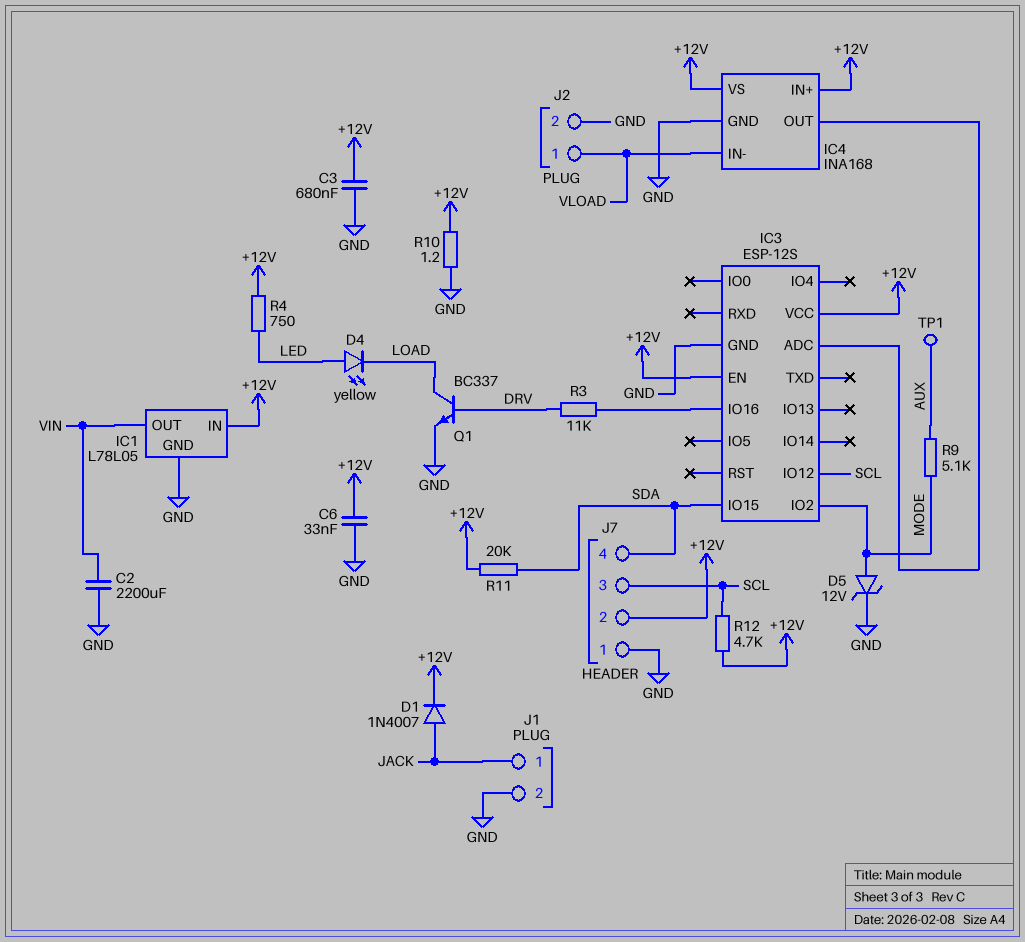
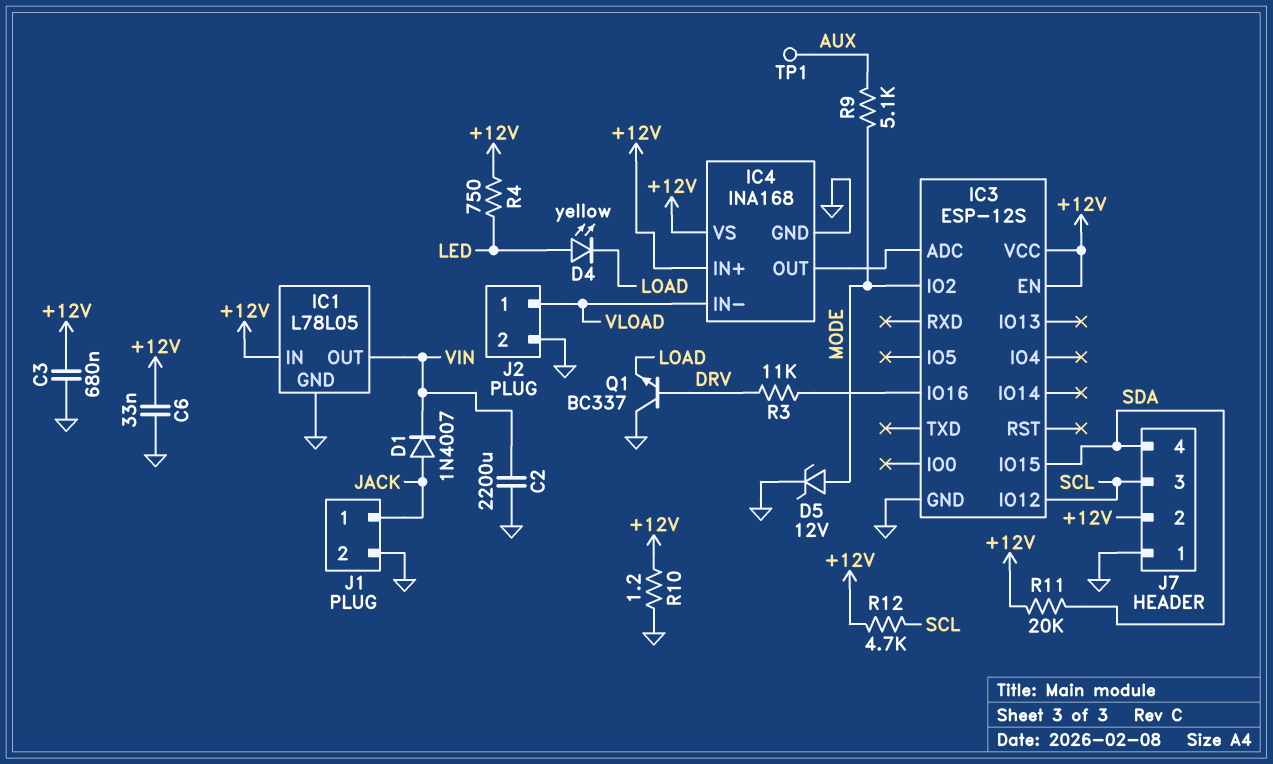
D1: diode 1N4007 (A JACK, K +12V) -> diode 1N4007 (A JACK, K VIN)
Q1: NPN BC337 (B DRV, C LOAD, E GND) -> NPN BC337 (B DRV, C GND, E LOAD)

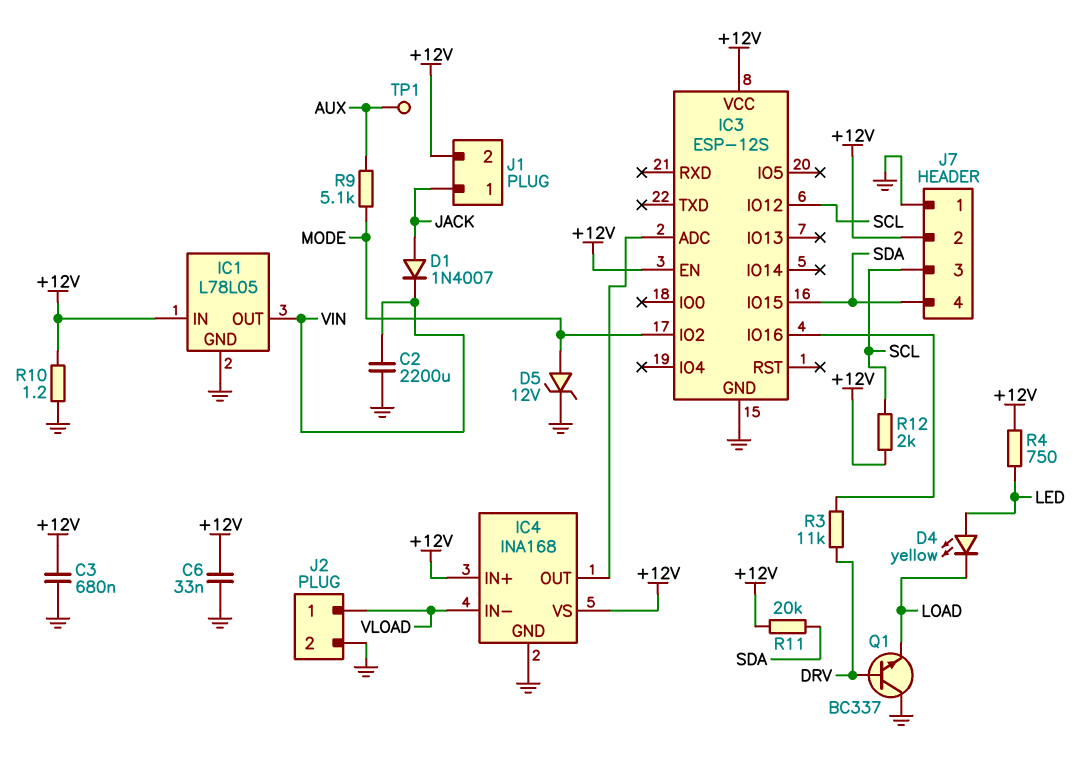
J1 pin 2: GND -> +12V
R12: 4.7k (+12V, SCL) -> 2k (+12V, SCL)

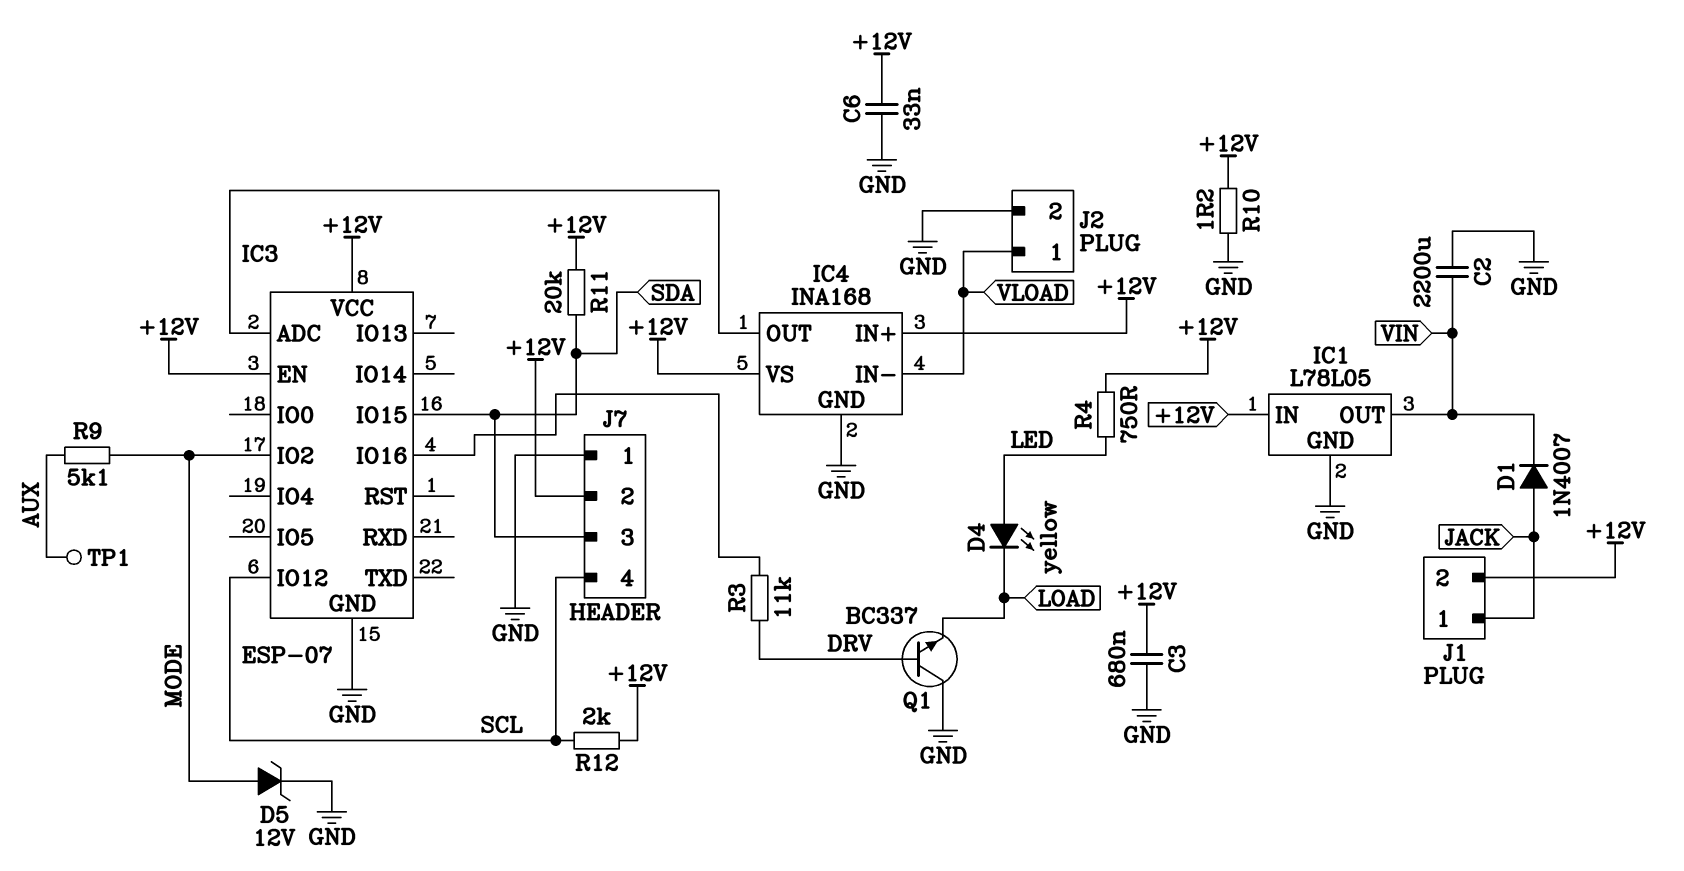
IC3: ESP-12S -> ESP-07
J7 pin 3: SCL -> SDA
J7 pin 4: SDA -> SCL

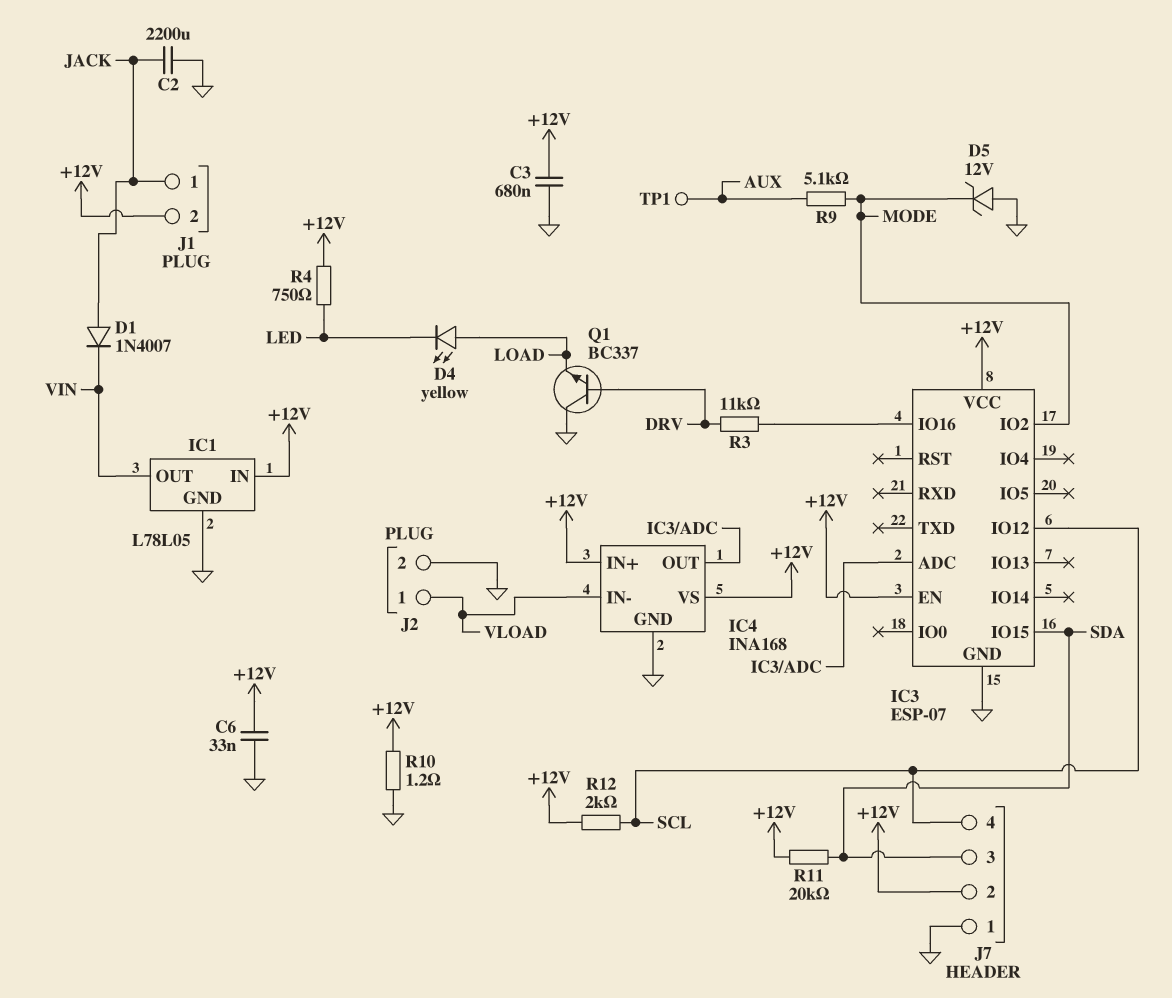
C2: 2200uF (GND, VIN) -> 2200uF (GND, JACK)
D4: LED yellow (A LED, K LOAD) -> LED yellow (A LOAD, K LED)
D5: zener 12V (A MODE, K GND) -> zener 12V (A GND, K MODE)

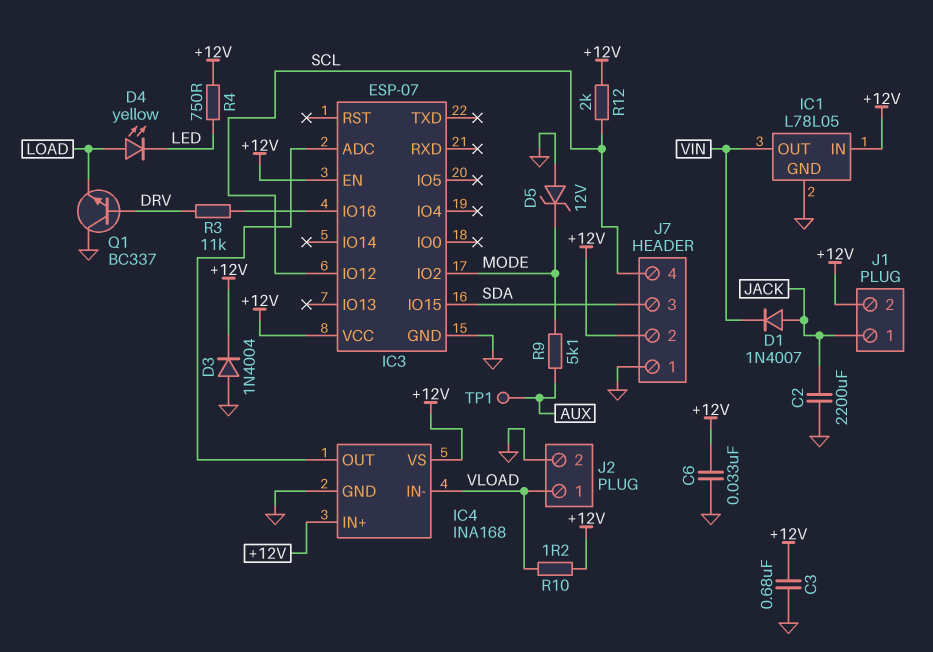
D3: none -> diode 1N4004 (A GND, K +12V)
R10: 1.2 (+12V, GND) -> 1.2 (+12V, VLOAD)
R11: 20k (+12V, SDA) -> none

